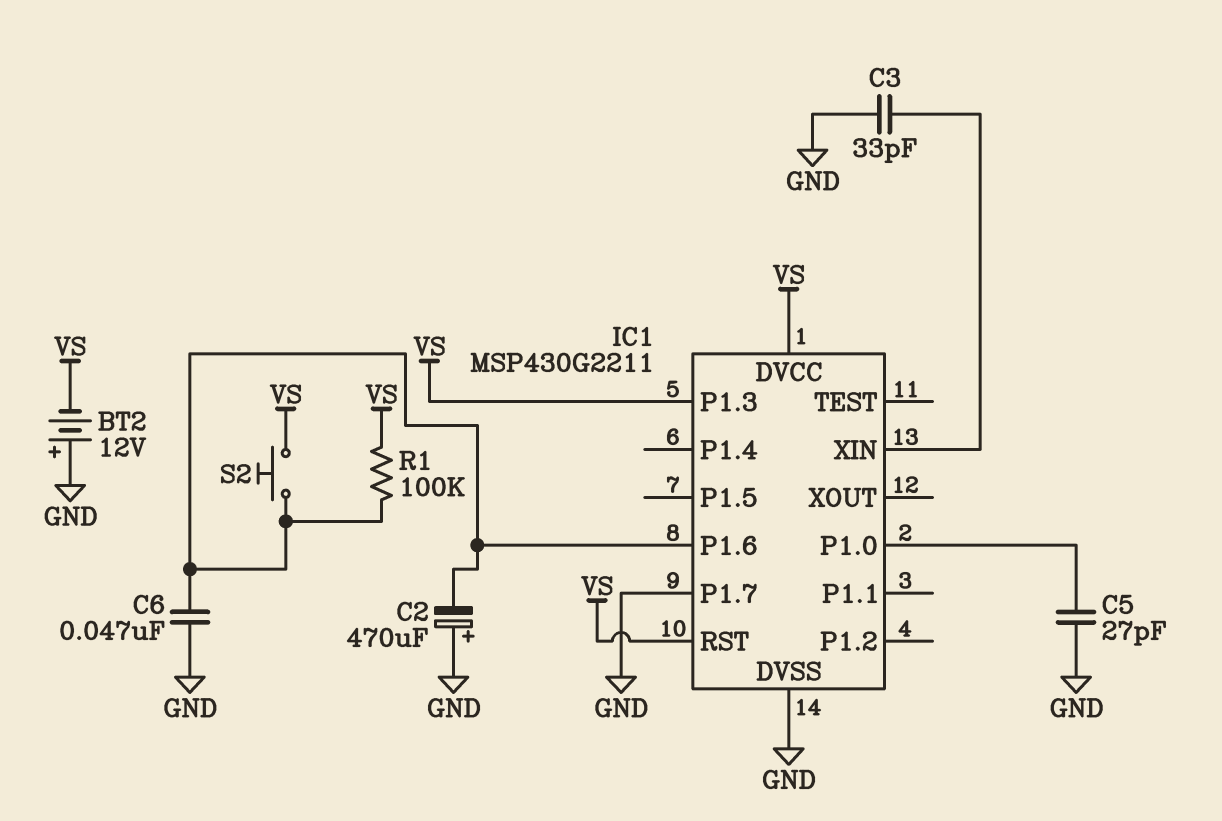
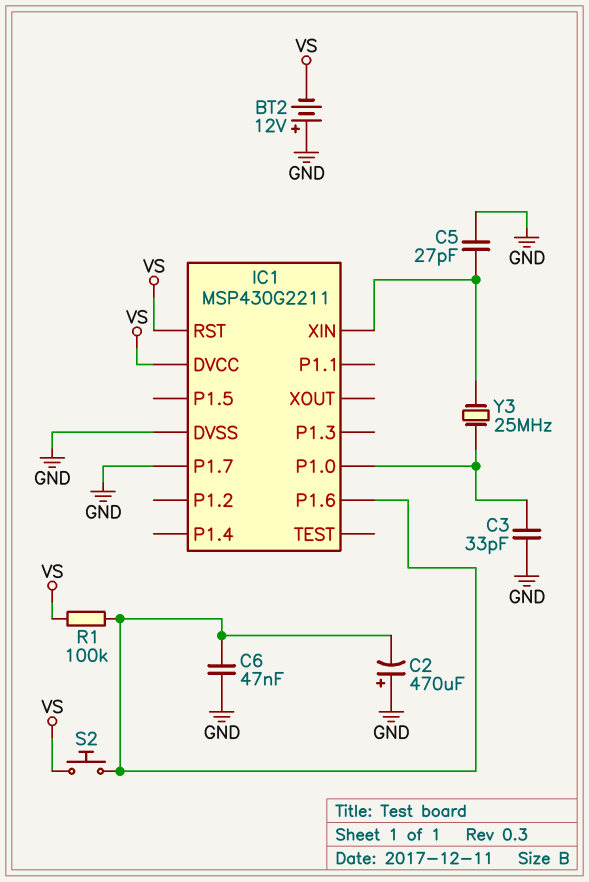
C3: 33pF (GND, IC1/XIN) -> 33pF (GND, IC1/P1.0)
C5: 27pF (GND, IC1/P1.0) -> 27pF (GND, IC1/XIN)
IC1 pin P1.3: VS -> none
Y3: none -> 25MHz (IC1/P1.0, IC1/XIN)

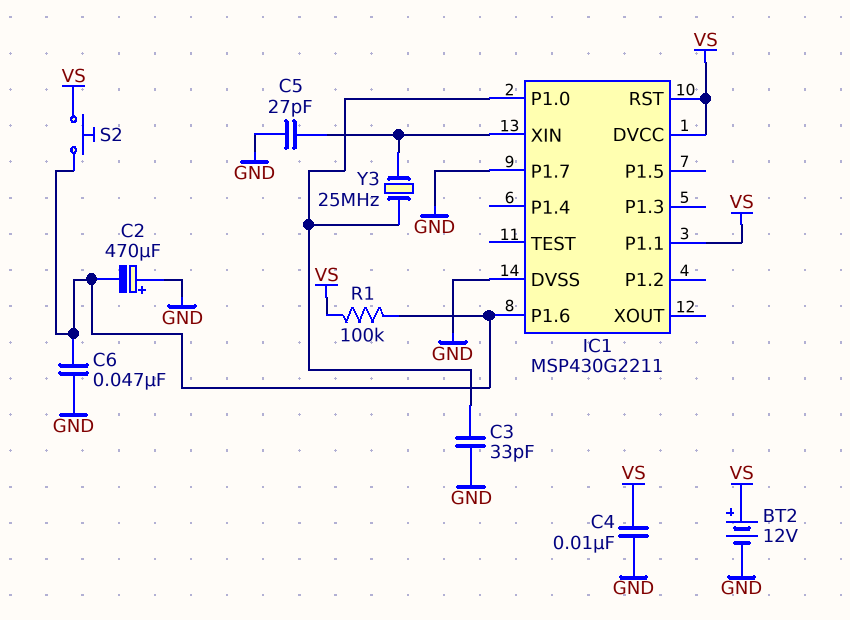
BT2: 12V (plus GND, minus VS) -> 12V (plus VS, minus GND)
C4: none -> 10nF (GND, VS)
IC1 pin P1.1: none -> VS

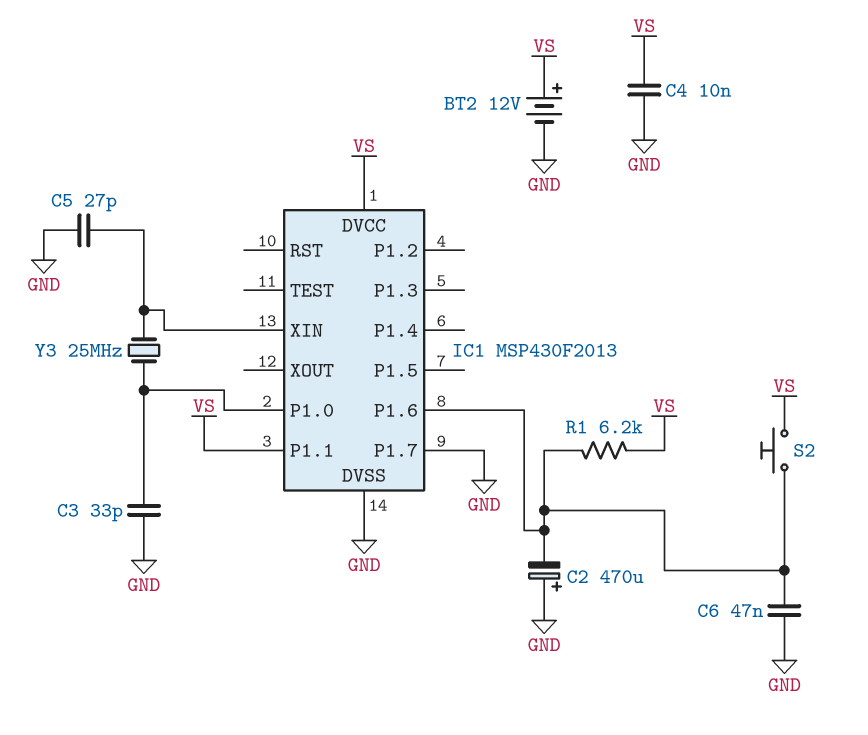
IC1: MSP430G2211 -> MSP430F2013
IC1 pin RST: VS -> none
R1: 100k (IC1/P1.6, VS) -> 6.2k (IC1/P1.6, VS)

